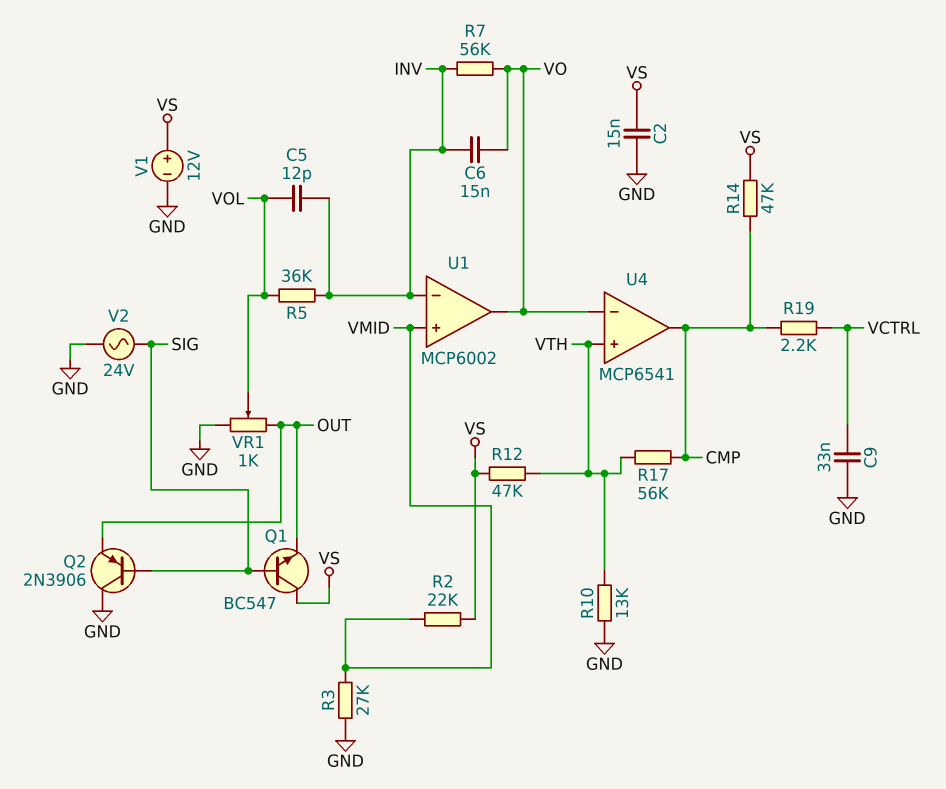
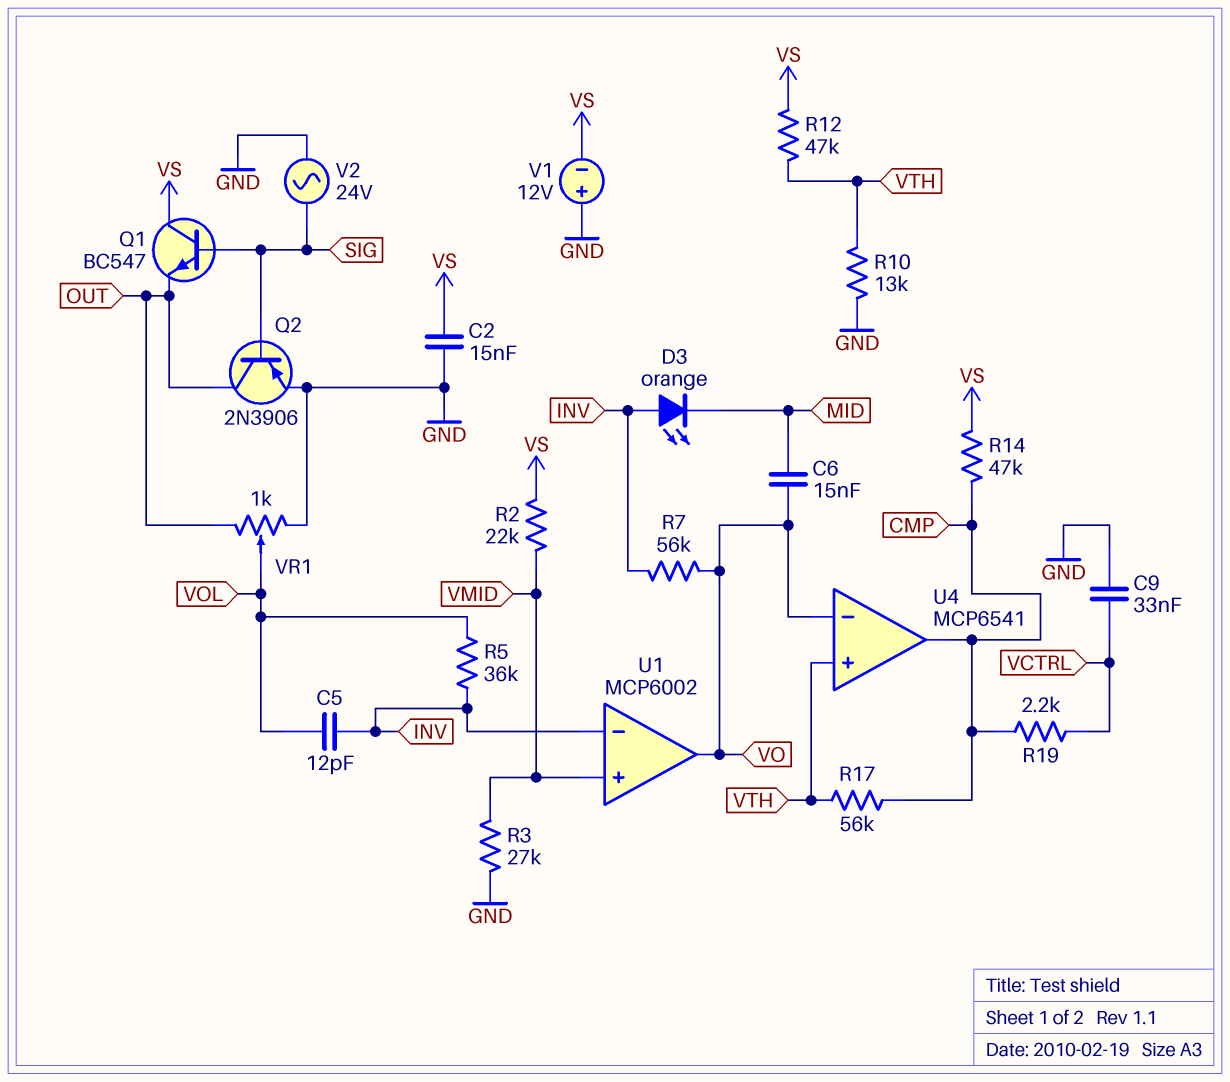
C6: 15nF (INV, VO) -> 15nF (MID, VO)
D3: none -> LED orange (A INV, K MID)
Q2: PNP 2N3906 (B SIG, C GND, E OUT) -> PNP 2N3906 (B SIG, C OUT, E GND)
V1: 12V (plus VS, minus GND) -> 12V (plus GND, minus VS)

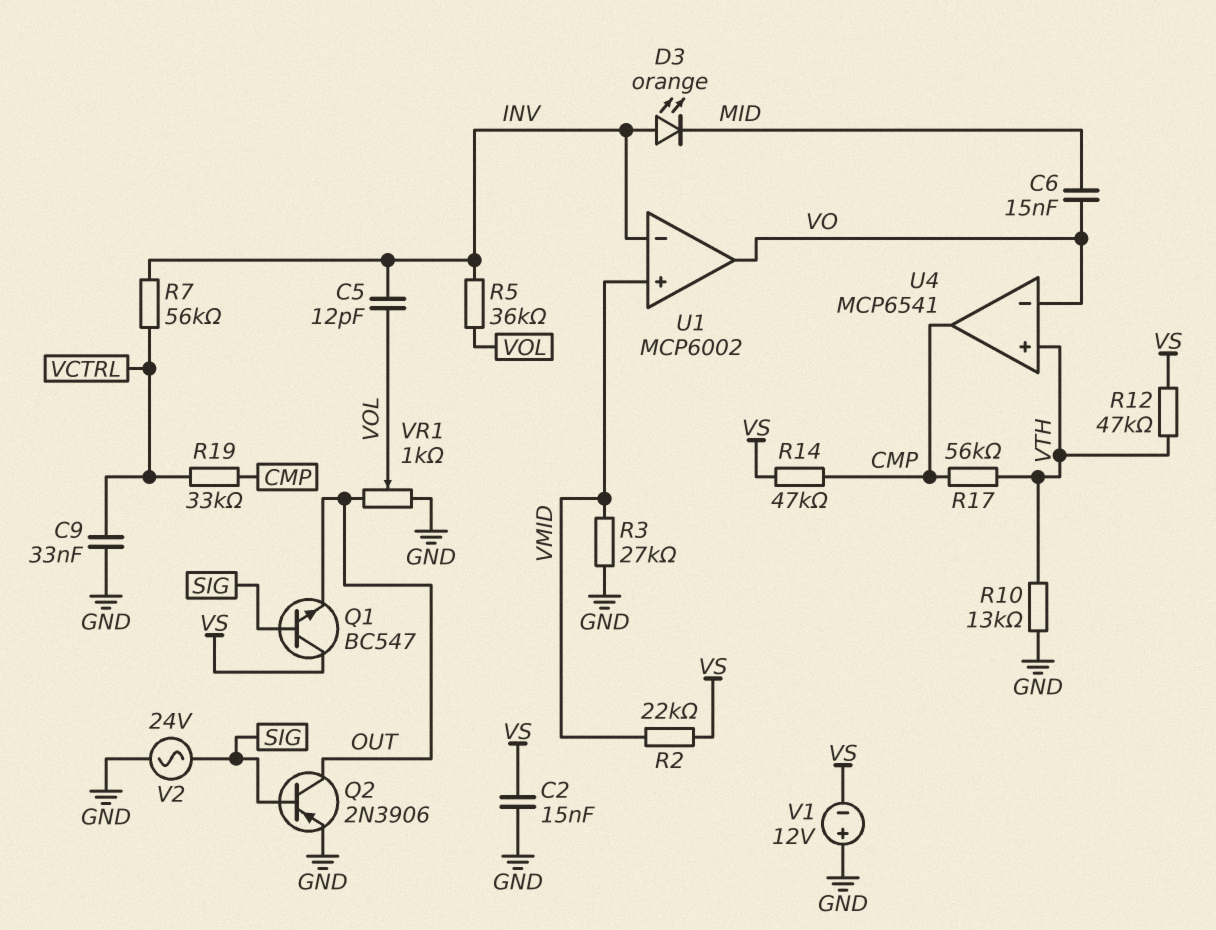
R7: 56k (INV, VO) -> 56k (INV, VCTRL)
R19: 2.2k (CMP, VCTRL) -> 33k (CMP, VCTRL)

